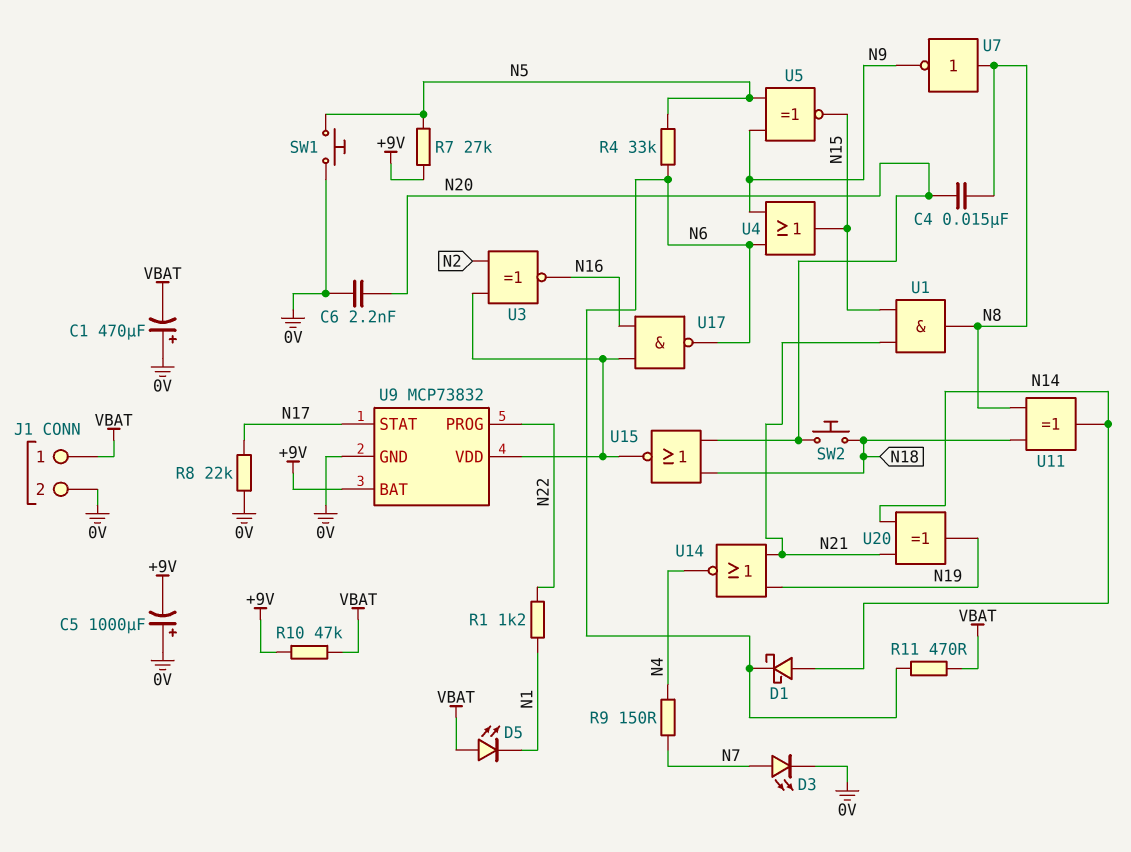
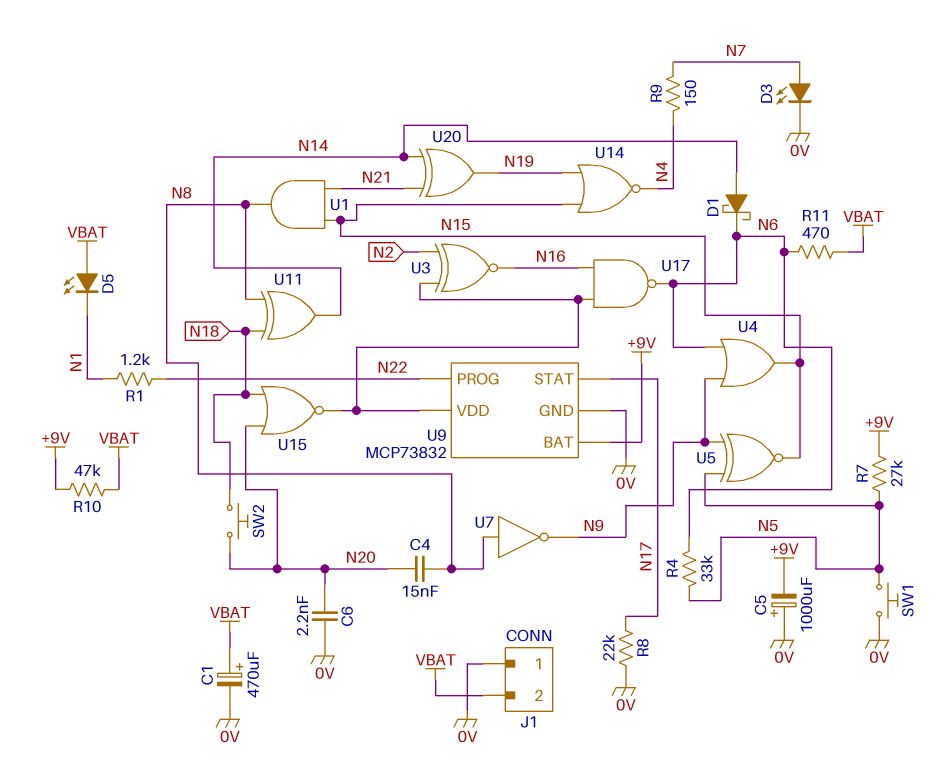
C1: 470uF (plus 0V, minus VBAT) -> 470uF (plus VBAT, minus 0V)
J1 pin 1: VBAT -> 0V
J1 pin 2: 0V -> VBAT
U14: NOR (in N19, in N21, out N4) -> NOR (in N15, in N19, out N4)

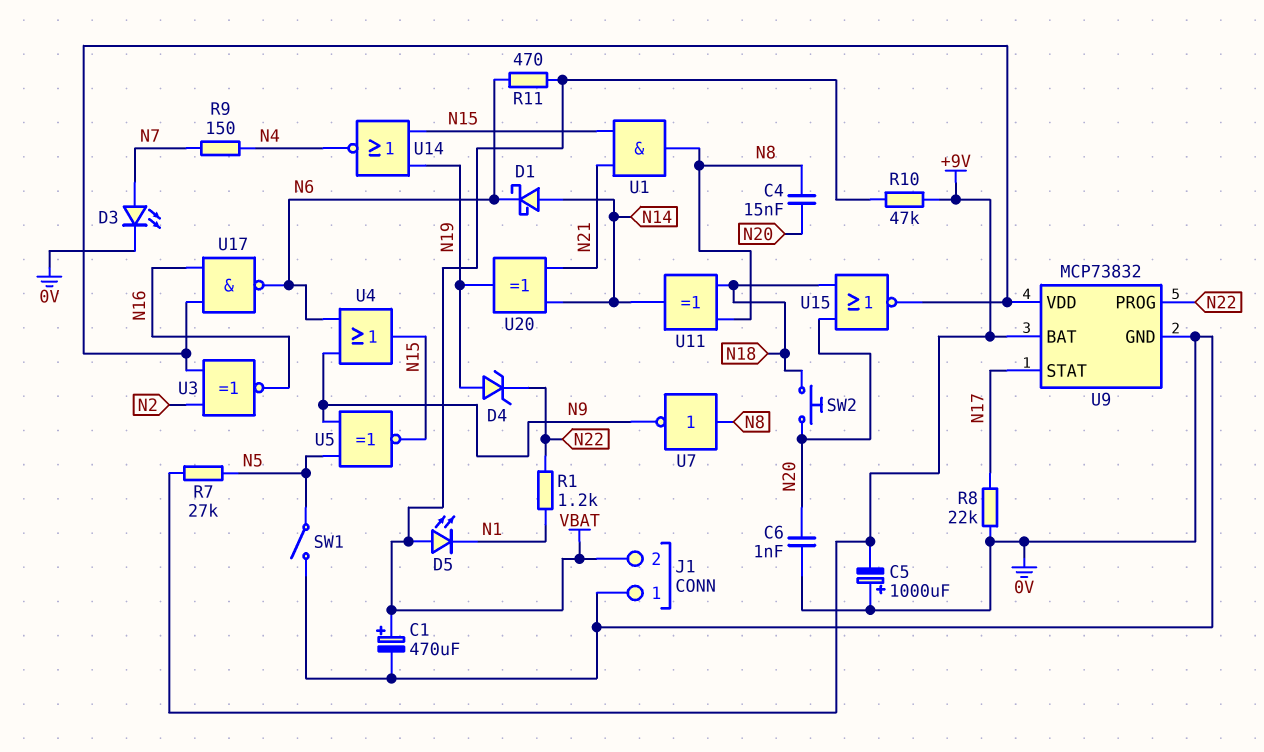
C6: 2.2nF (0V, N20) -> 1nF (0V, N20)
D4: none -> zener (A N19, K N22)
R4: 33k (N5, N6) -> none
SW1: button (0V, N5) -> switch (0V, N5)

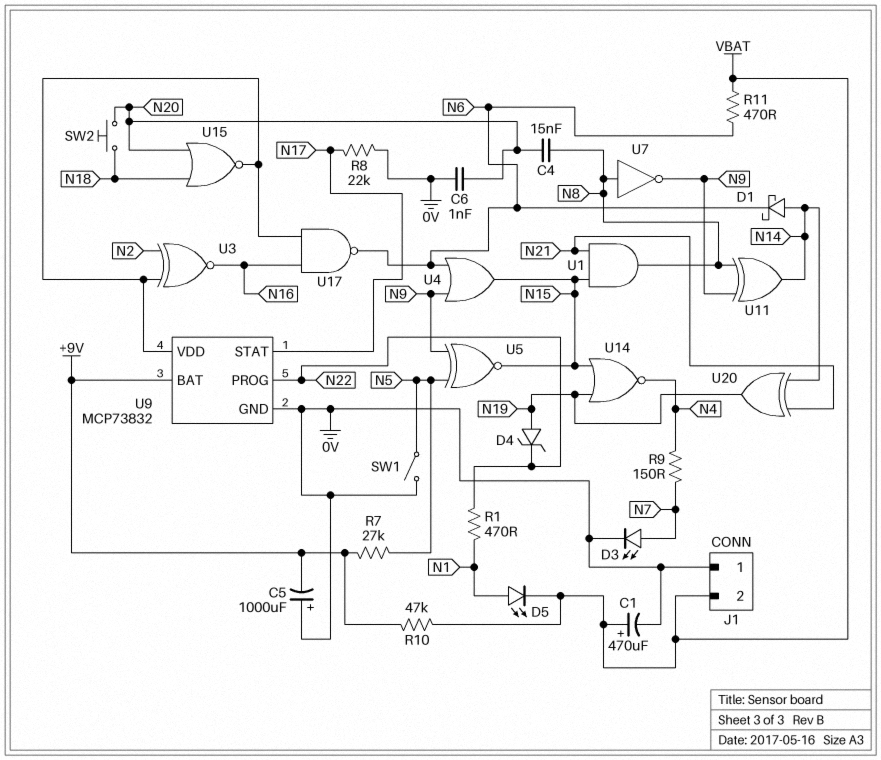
D5: LED (A VBAT, K N1) -> LED (A N1, K VBAT)
R1: 1.2k (N1, N22) -> 470 (N1, N22)
U11: XOR (in N8, in N18, out N14) -> XOR (in N8, in N9, out N14)

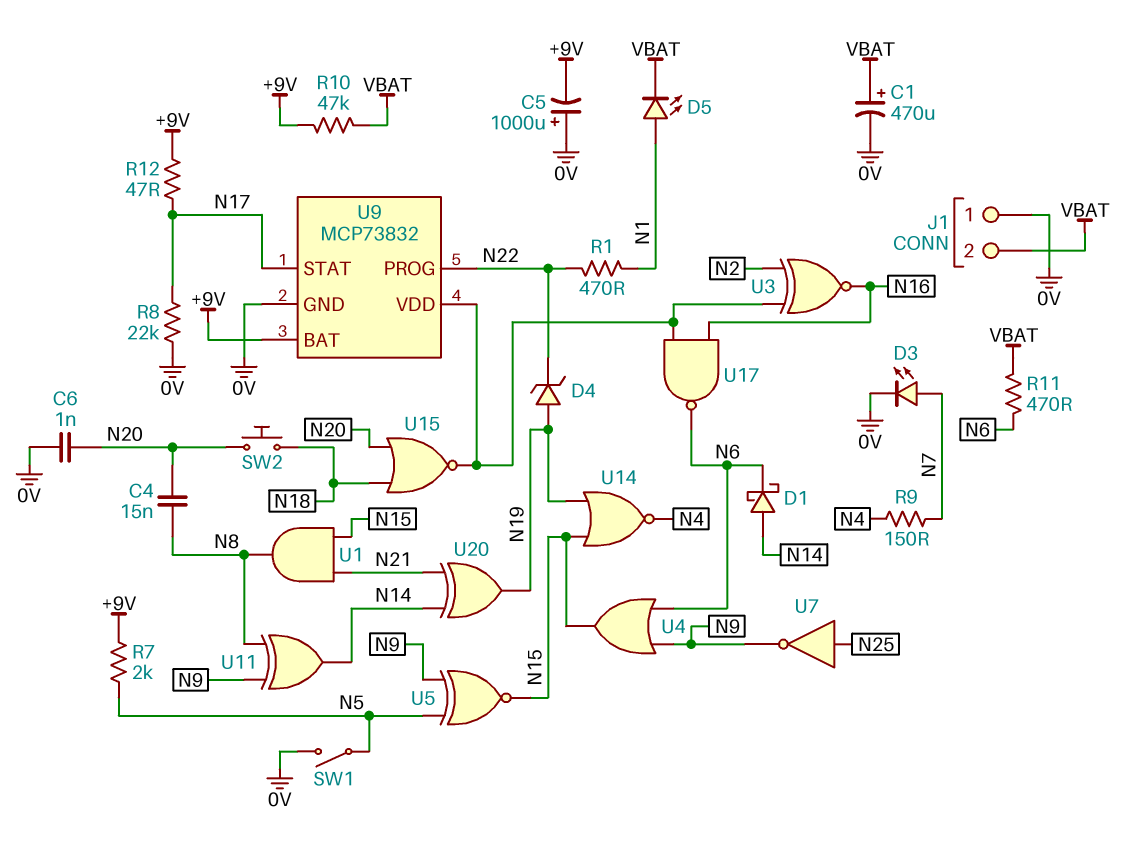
R7: 27k (+9V, N5) -> 2k (+9V, N5)
R12: none -> 47 (+9V, N17)
U7: NOT (in N8, out N9) -> NOT (in N25, out N9)

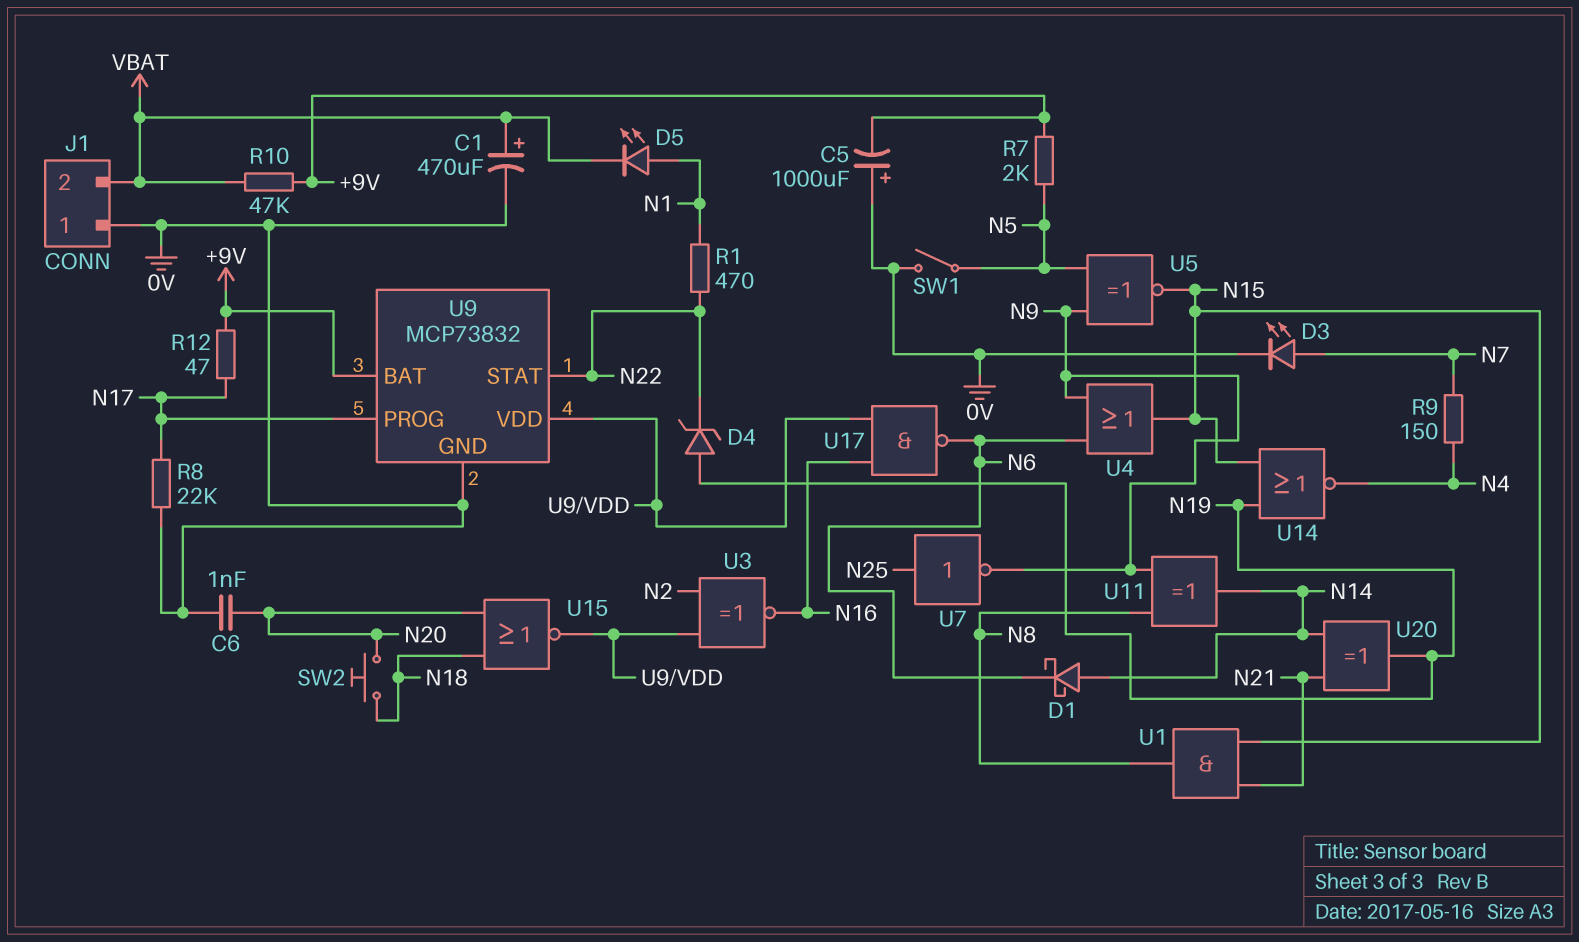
C4: 15nF (N8, N20) -> none
R11: 470 (N6, VBAT) -> none
U9 pin PROG: N22 -> N17
U9 pin STAT: N17 -> N22

